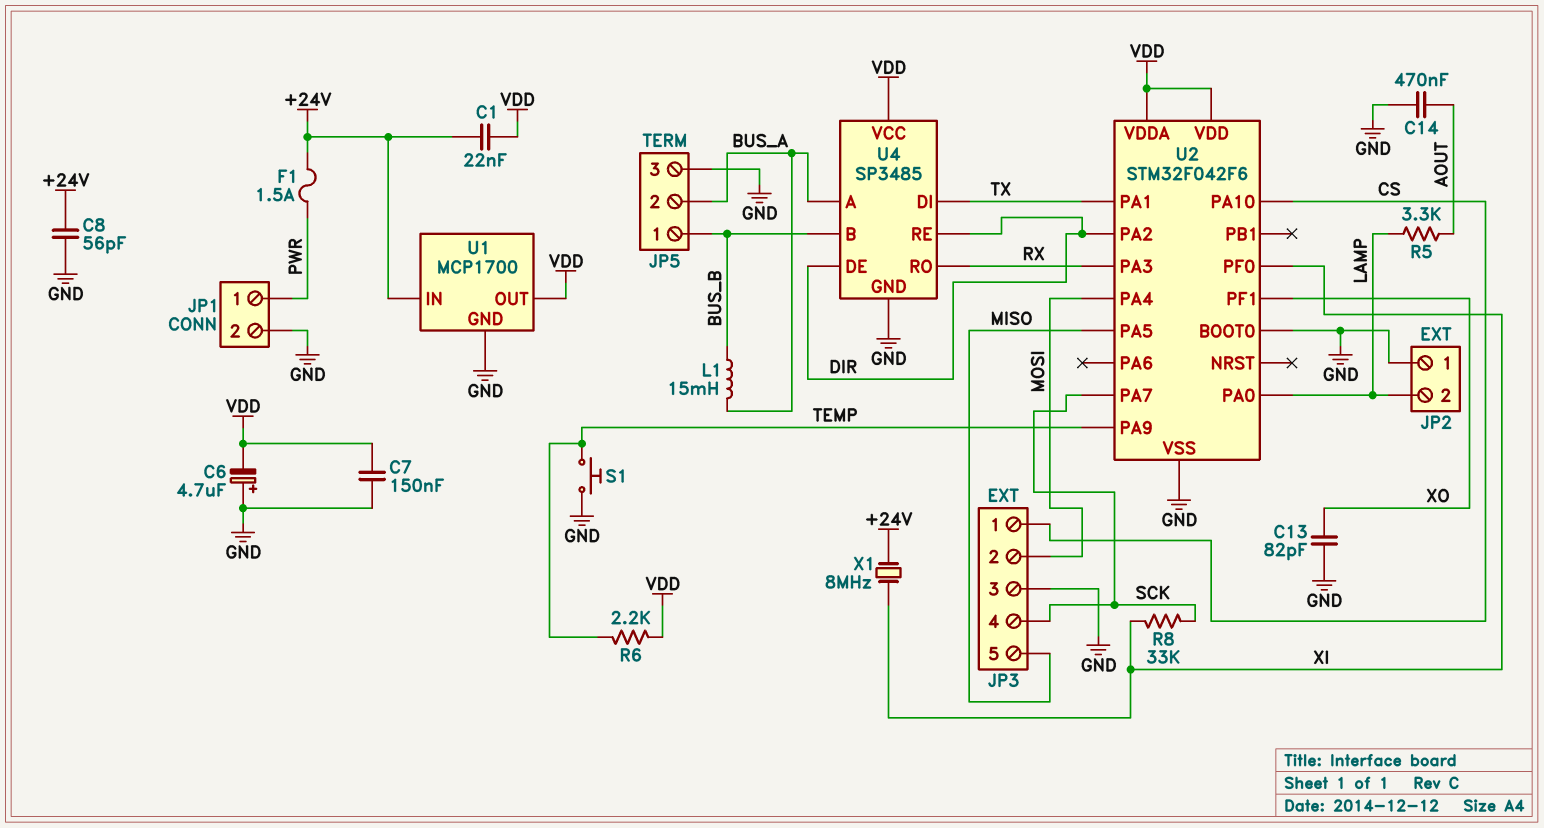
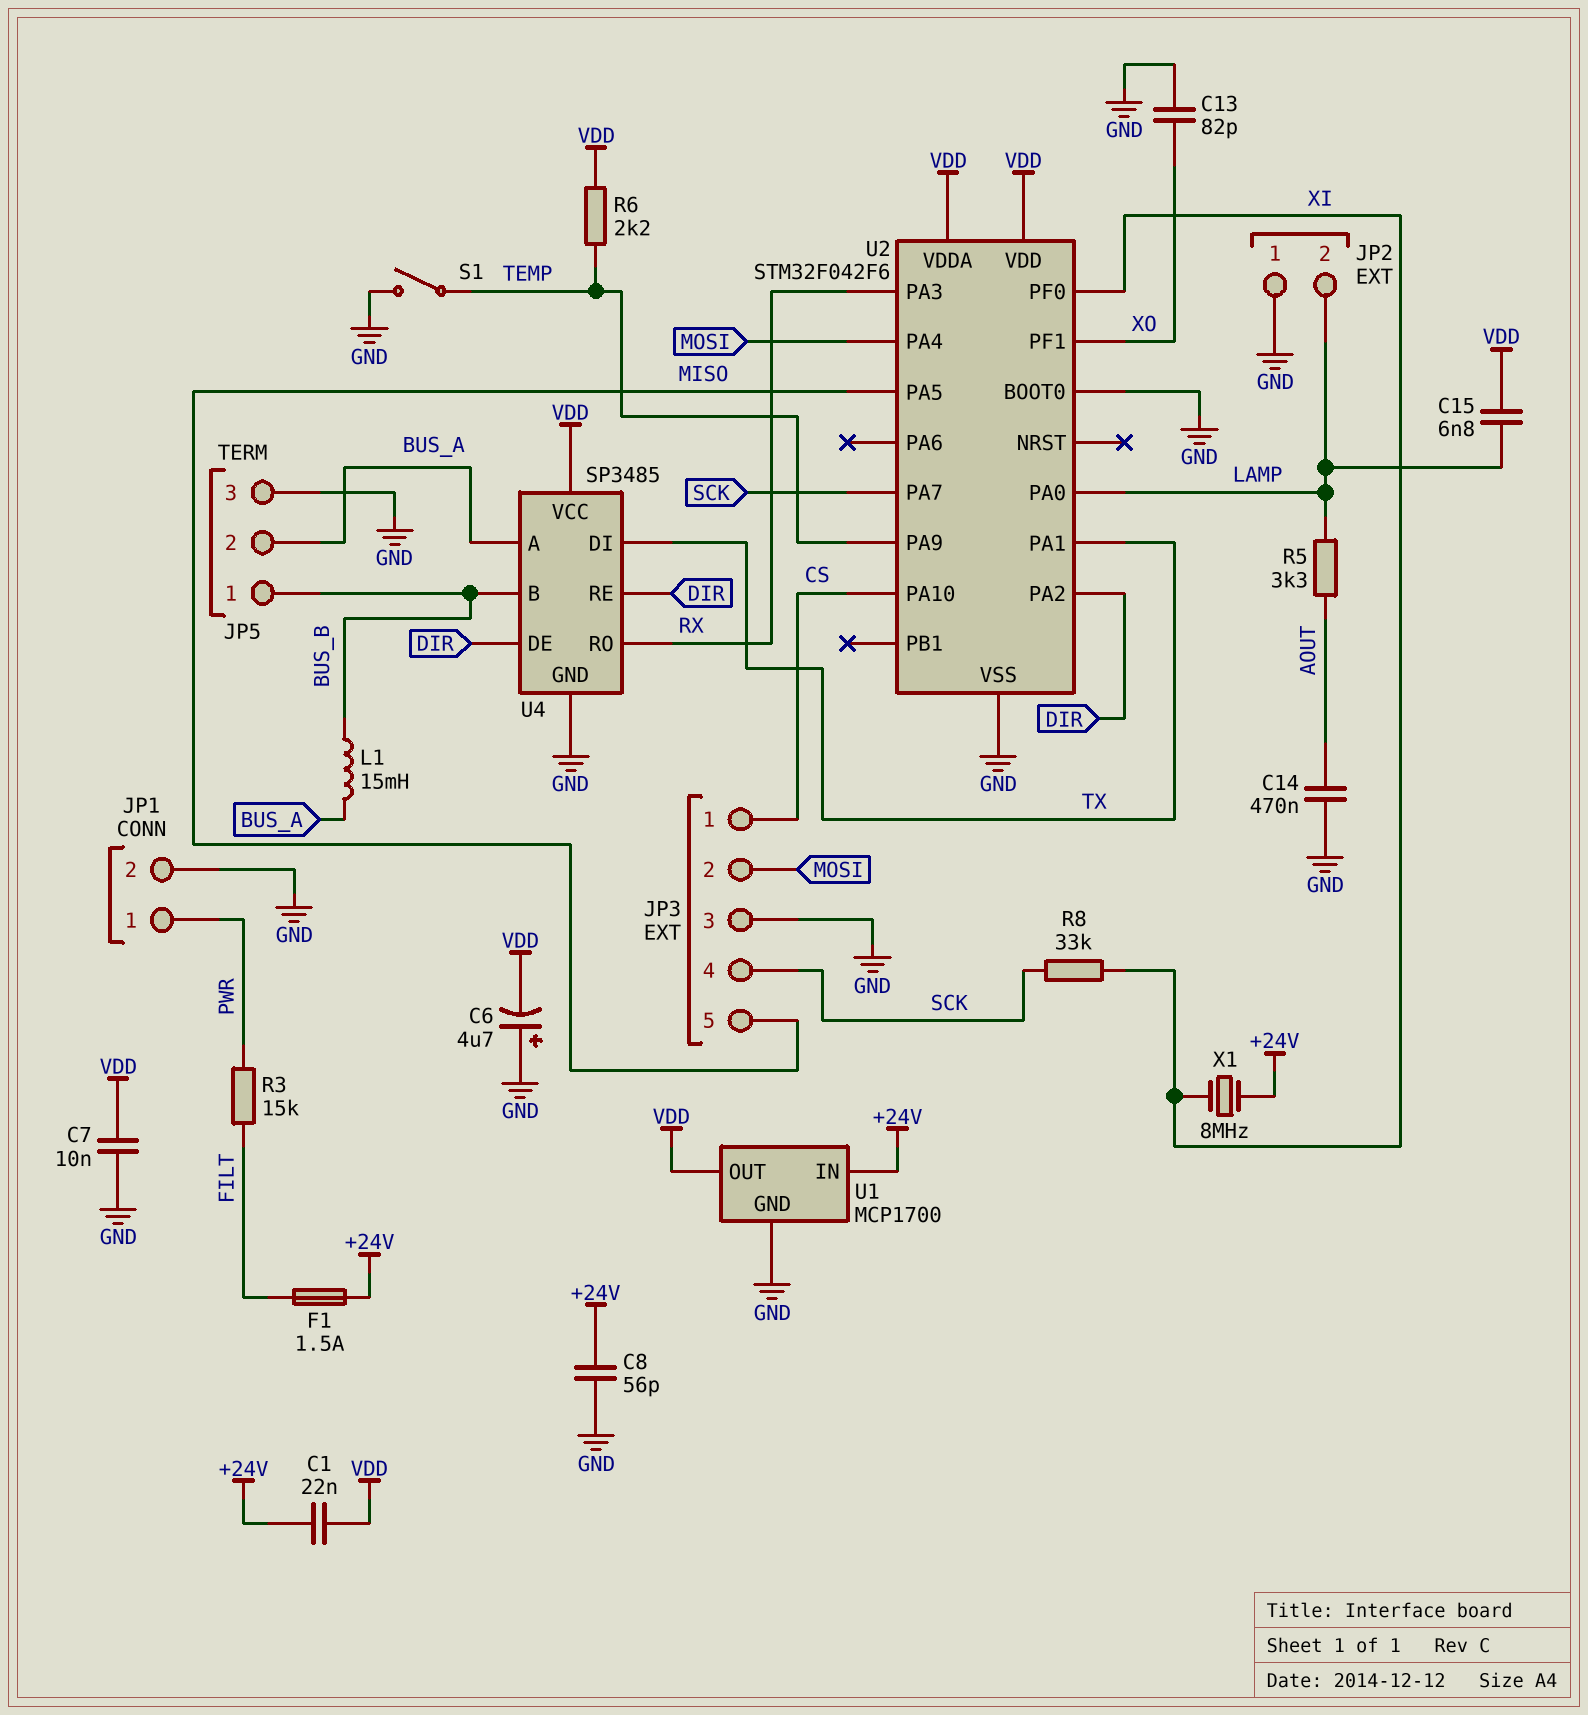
C7: 150nF (GND, VDD) -> 10nF (GND, VDD)
C15: none -> 6.8nF (LAMP, VDD)
F1: 1.5A (+24V, PWR) -> 1.5A (+24V, FILT)
R3: none -> 15k (FILT, PWR)
S1: button (GND, TEMP) -> switch (GND, TEMP)

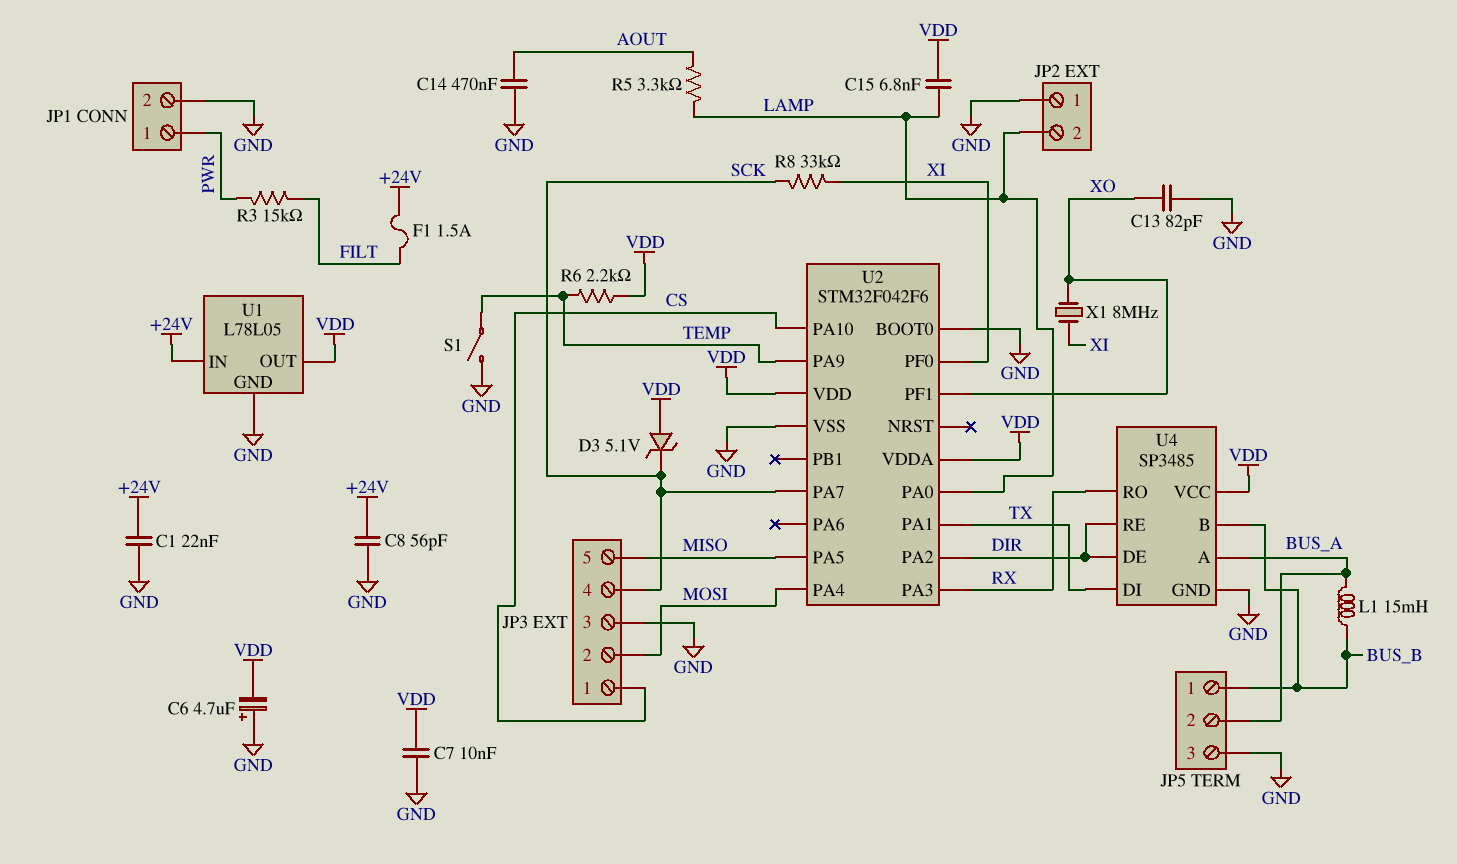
C1: 22nF (+24V, VDD) -> 22nF (+24V, GND)
D3: none -> zener 5.1V (A VDD, K SCK)
U1: MCP1700 -> L78L05
X1: 8MHz (+24V, XI) -> 8MHz (XI, XO)

